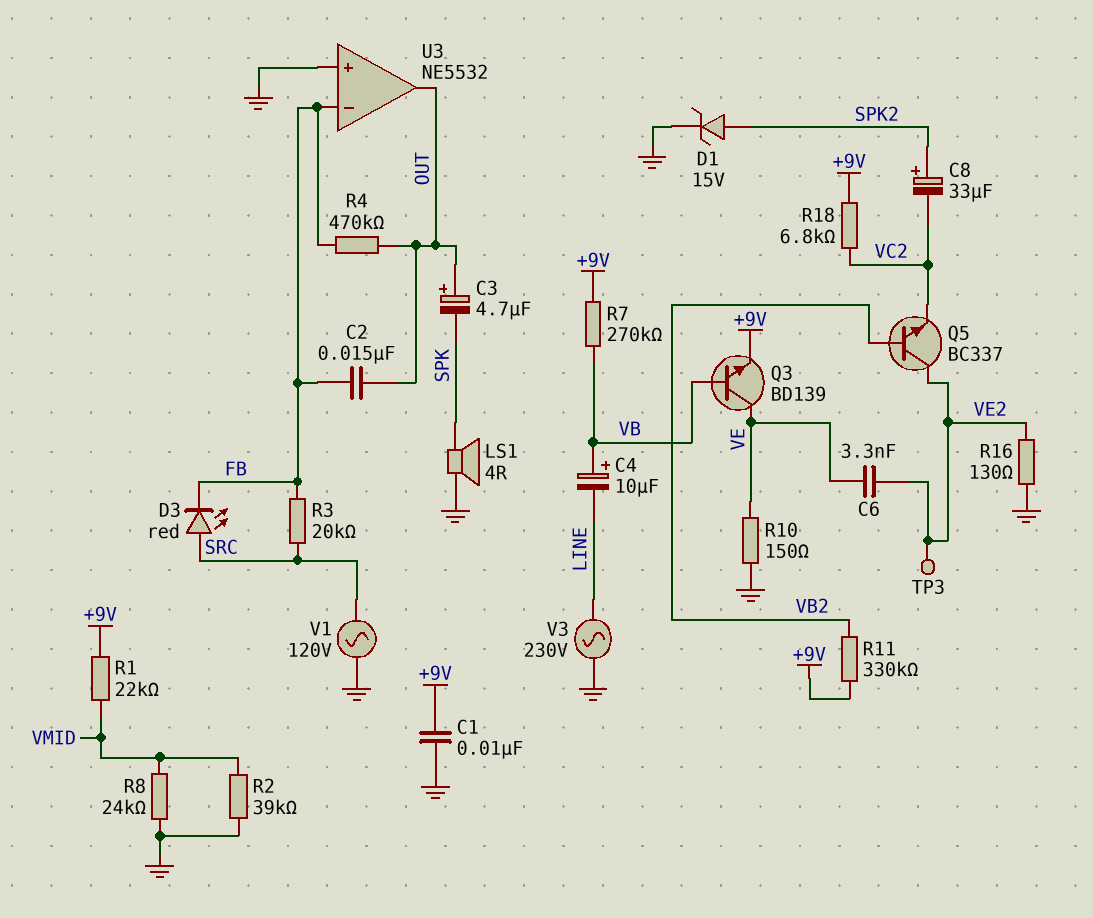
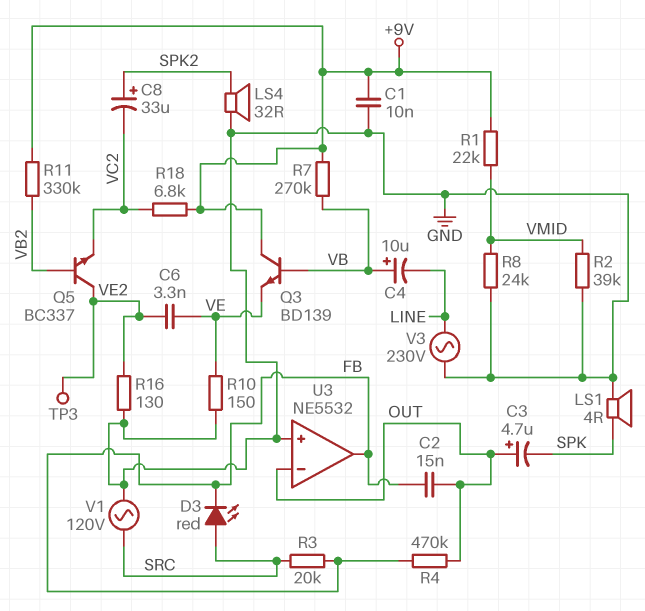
D1: zener 15V (A SPK2, K GND) -> none
LS4: none -> speaker 32R (GND, SPK2)
Q3: NPN BD139 (B VB, C VE, E +9V) -> NPN BD139 (B VB, C +9V, E VE)
U3 pin in-: FB -> OUT
U3 pin out: OUT -> FB

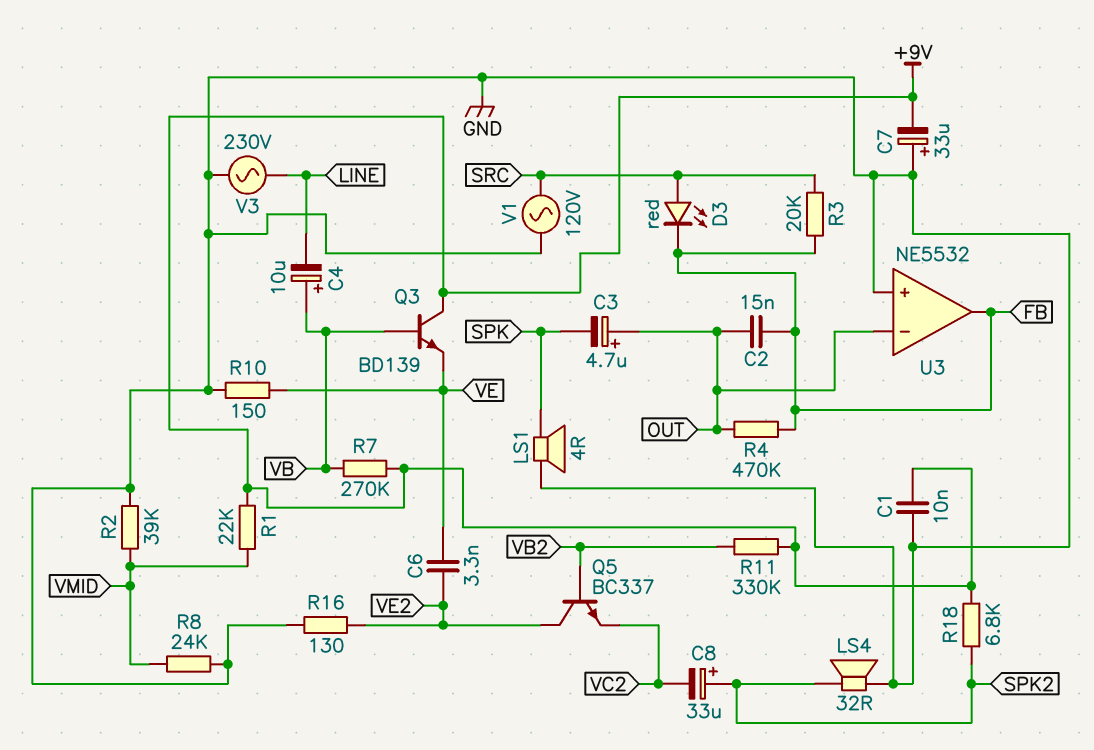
C7: none -> 33uF (plus GND, minus +9V)
R18: 6.8k (+9V, VC2) -> 6.8k (+9V, SPK2)
TP3: test point (VE2) -> none

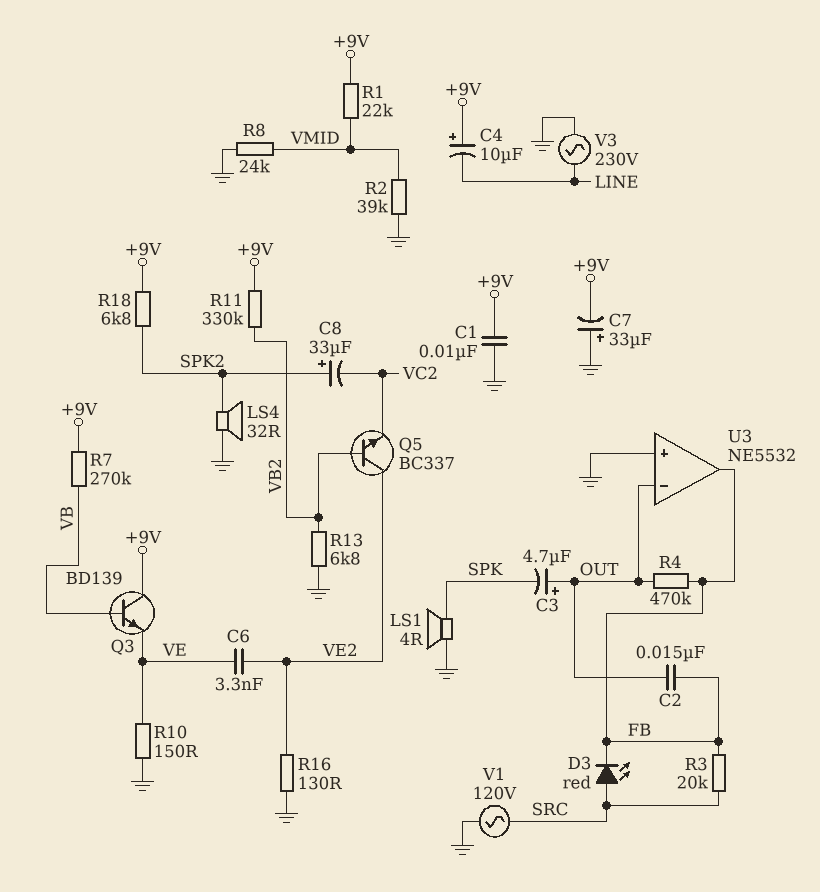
C4: 10uF (plus VB, minus LINE) -> 10uF (plus +9V, minus LINE)
R13: none -> 6.8k (GND, VB2)

